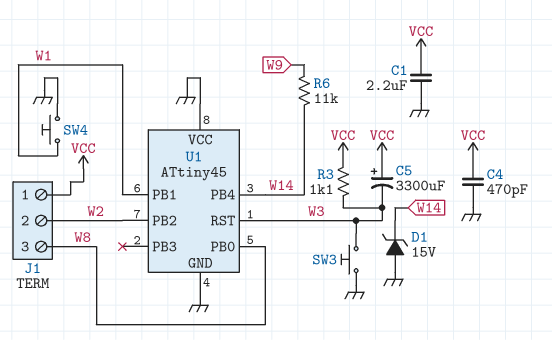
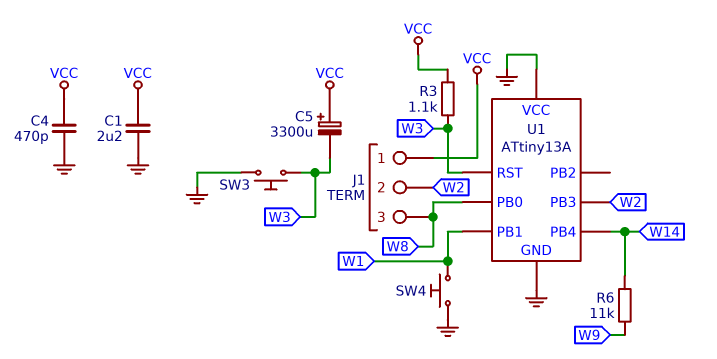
D1: zener 15V (A GND, K W14) -> none
U1: ATtiny45 -> ATtiny13A
U1 pin PB2: W2 -> none
U1 pin PB3: none -> W2

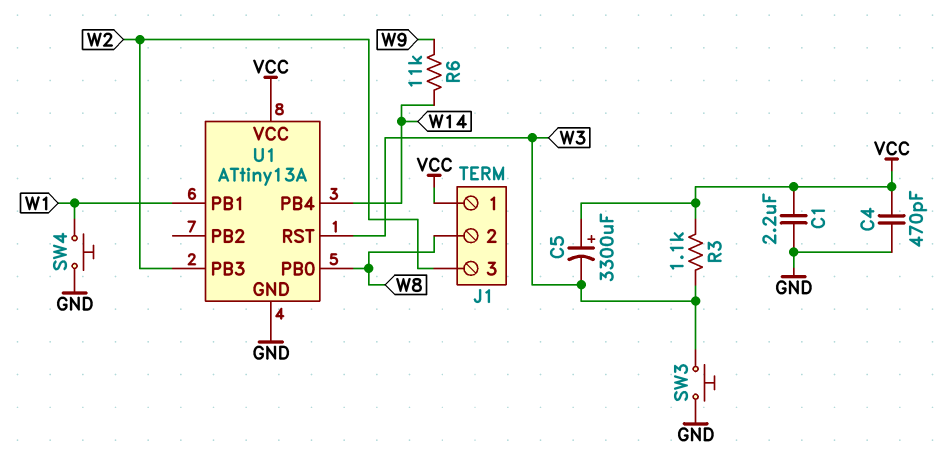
J1 pin 2: W2 -> W8
J1 pin 3: W8 -> W2
U1 pin VCC: GND -> VCC

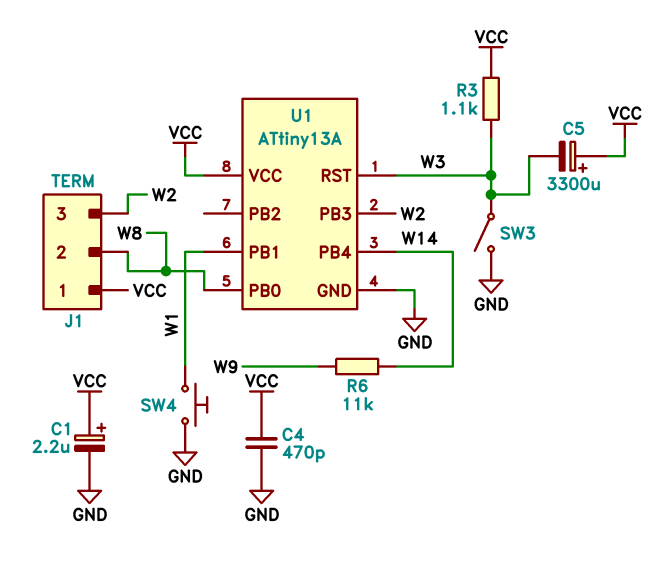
C1: 2.2uF (GND, VCC) -> 2.2uF (plus VCC, minus GND)
SW3: button (GND, W3) -> switch (GND, W3)

